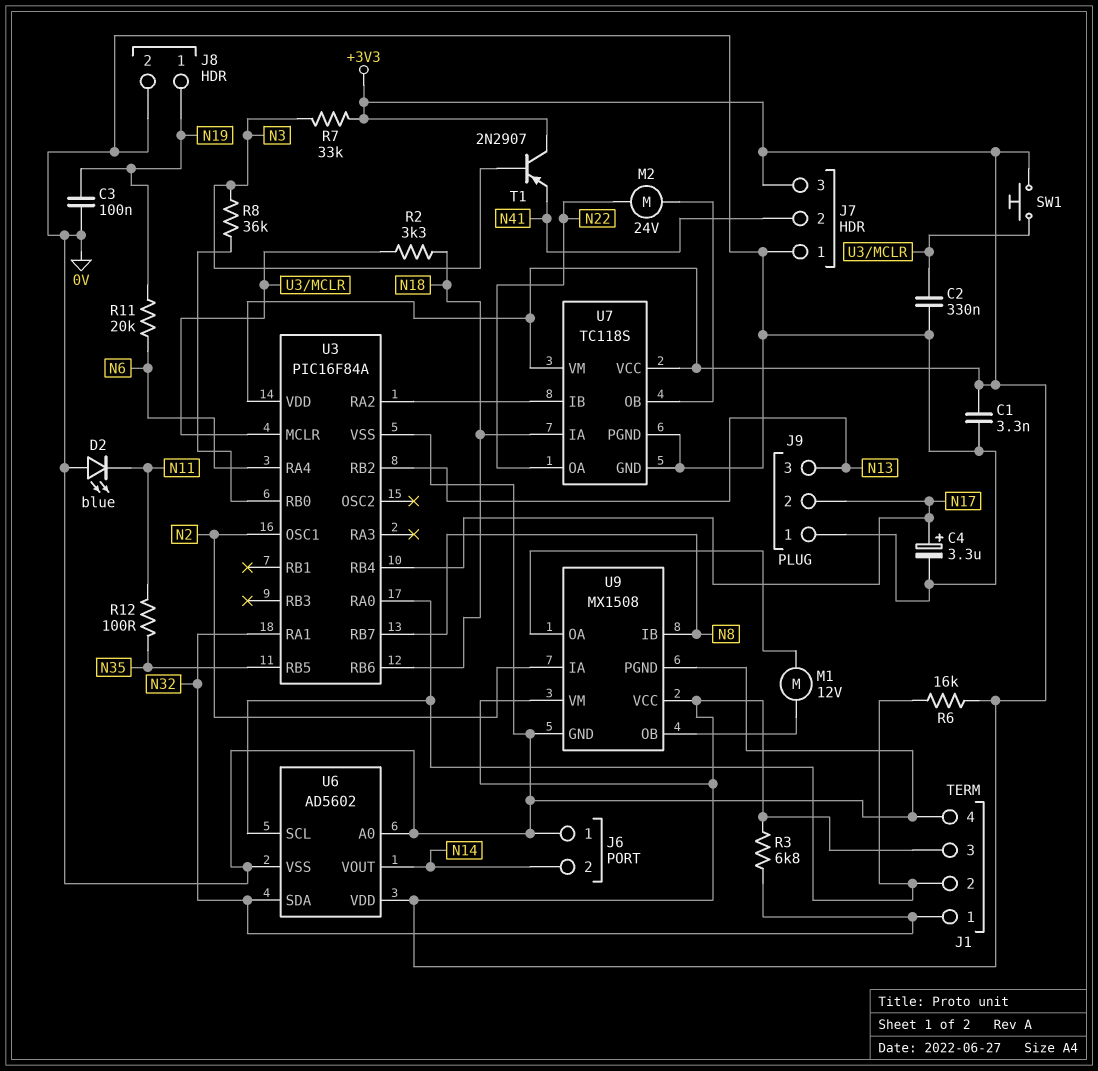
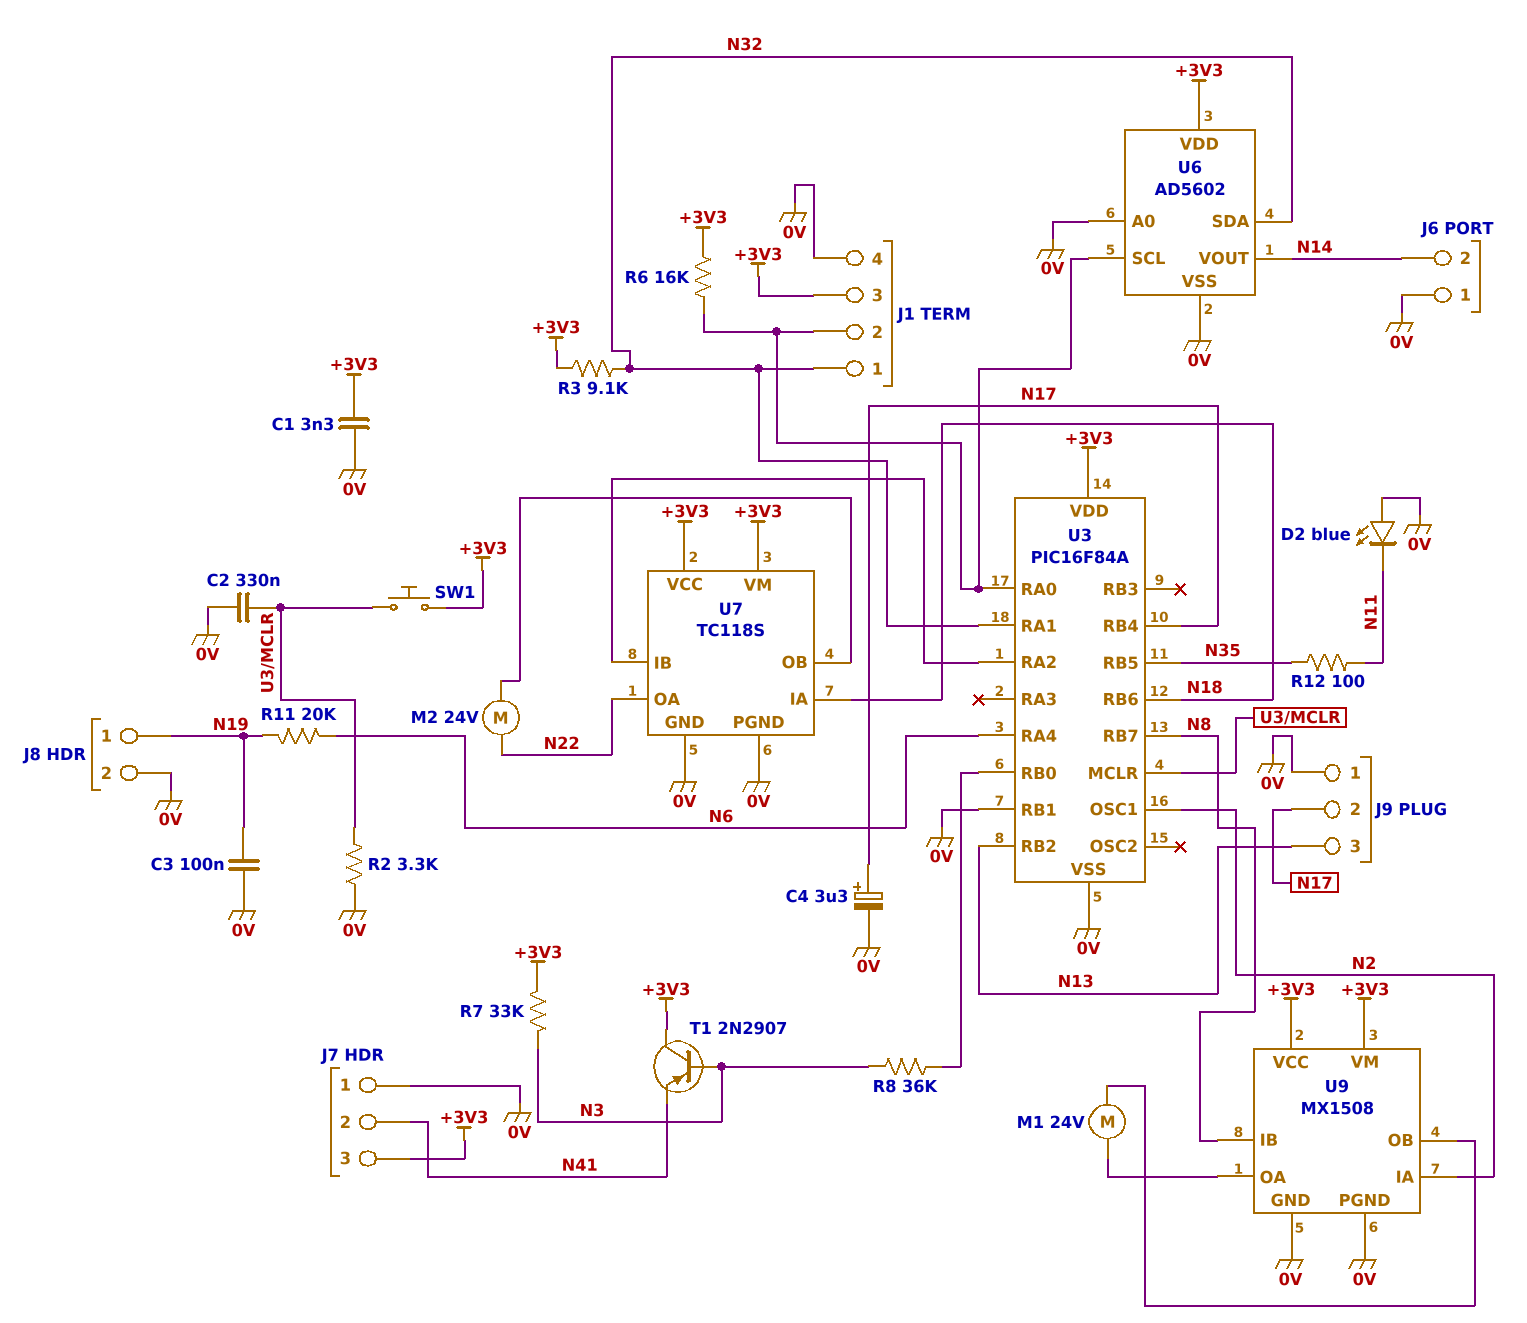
M1: motor 12V (U9/OA, U9/OB) -> motor 24V (U9/OA, U9/OB)
R2: 3.3k (N18, U3/MCLR) -> 3.3k (0V, U3/MCLR)
R3: 6.8k (+3V3, N32) -> 9.1k (+3V3, N32)
U3 pin RB1: none -> 0V

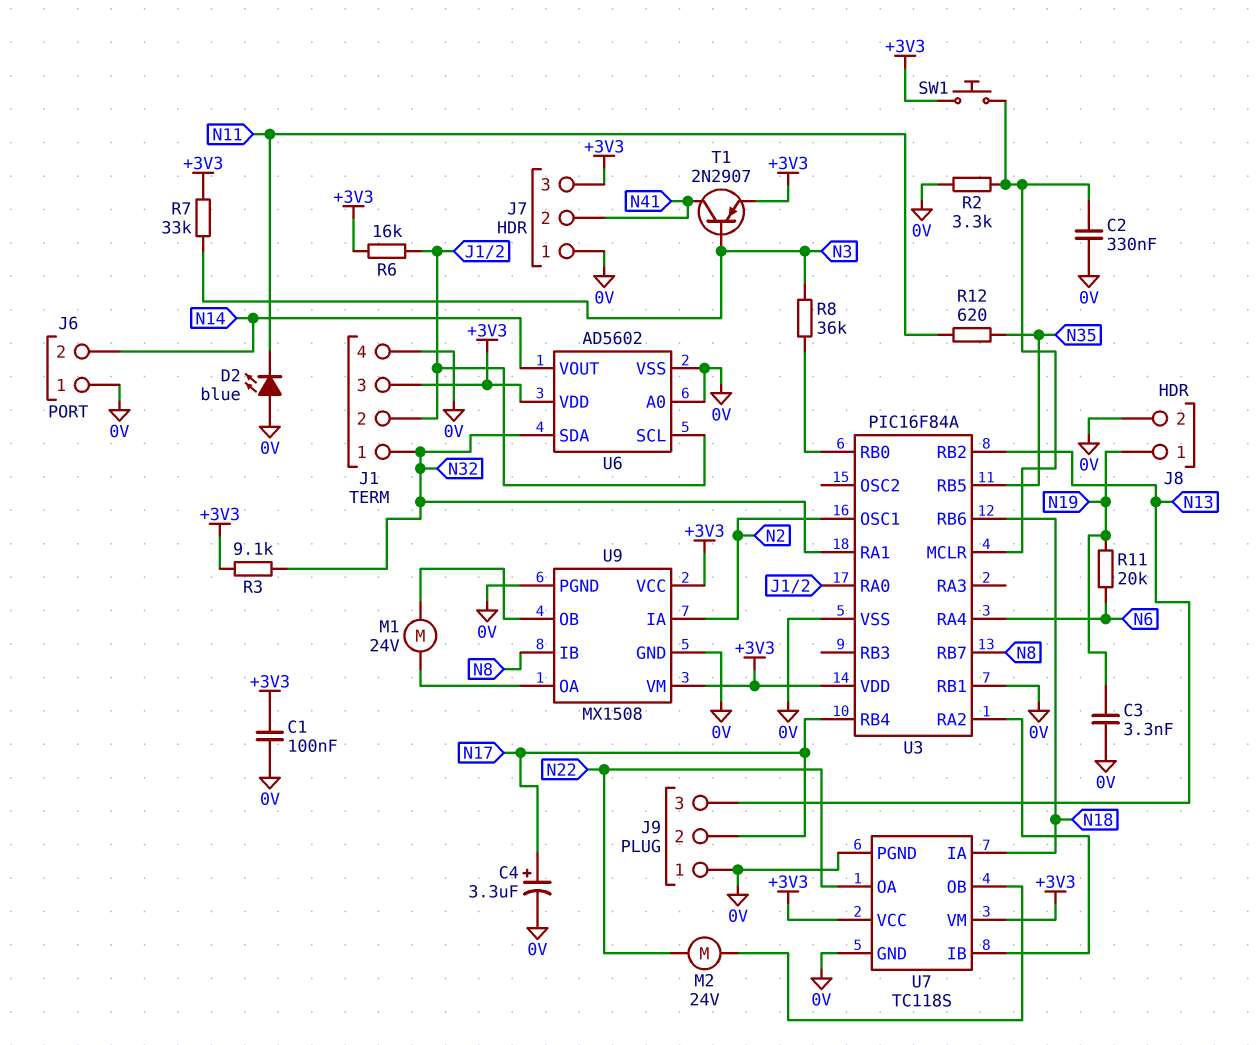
C1: 3.3nF (+3V3, 0V) -> 100nF (+3V3, 0V)
C3: 100nF (0V, N19) -> 3.3nF (0V, N19)
R12: 100 (N11, N35) -> 620 (N11, N35)
T1: PNP 2N2907 (B N3, C +3V3, E N41) -> PNP 2N2907 (B N3, C N41, E +3V3)

